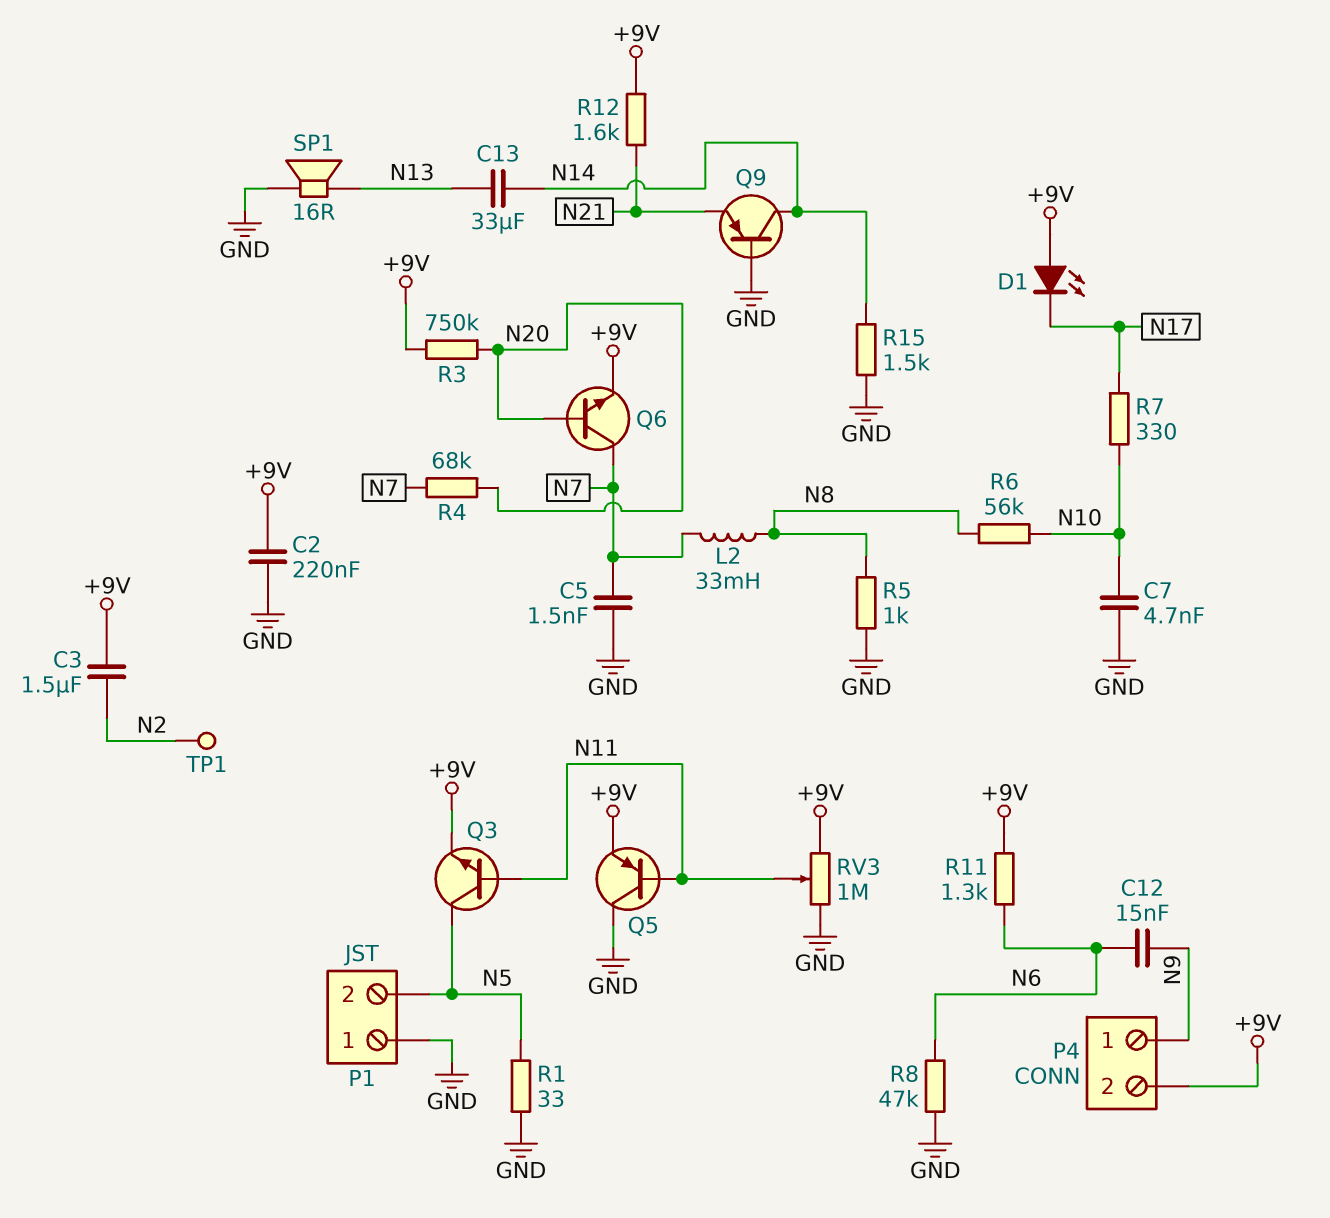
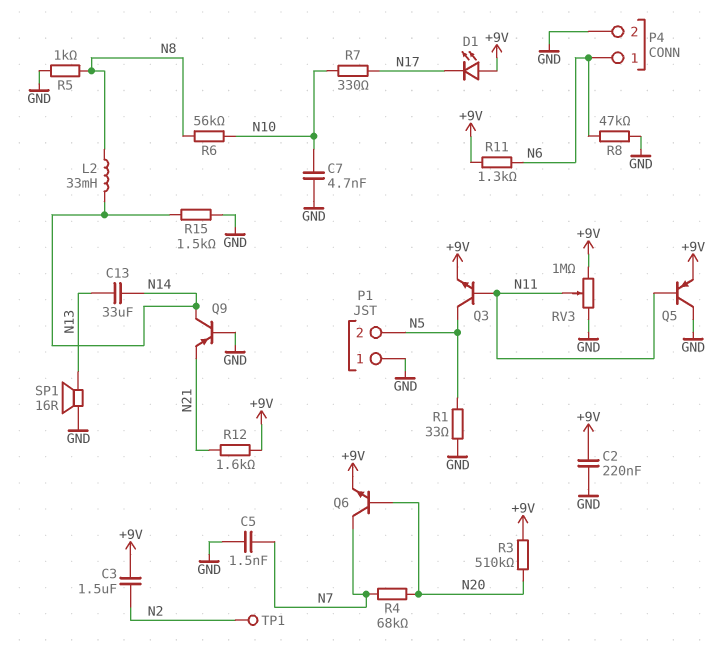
C12: 15nF (N6, N9) -> none
L2: 33mH (N7, N8) -> 33mH (N8, N14)
P4 pin 1: N9 -> N6
P4 pin 2: +9V -> GND
R3: 750k (+9V, N20) -> 510k (+9V, N20)

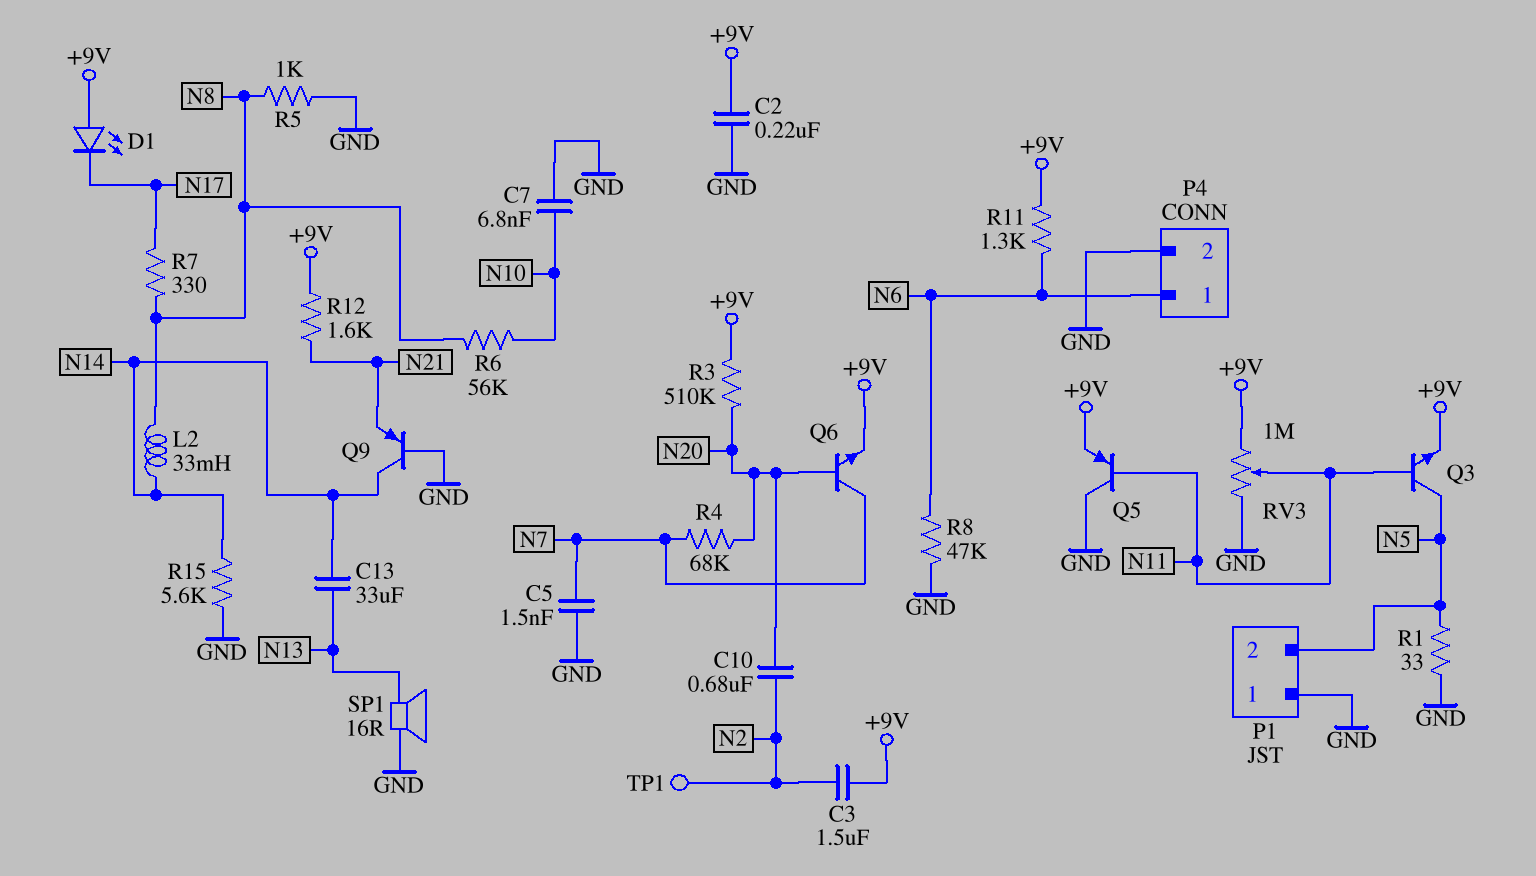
C7: 4.7nF (GND, N10) -> 6.8nF (GND, N10)
C10: none -> 680nF (N2, N20)
R7: 330 (N10, N17) -> 330 (N8, N17)
R15: 1.5k (GND, N14) -> 5.6k (GND, N14)

